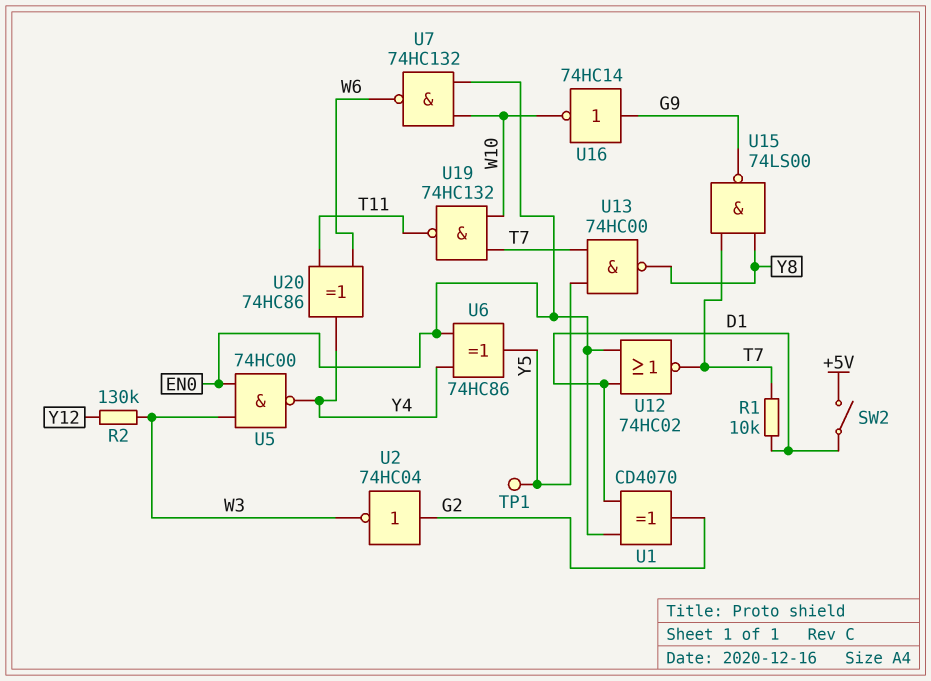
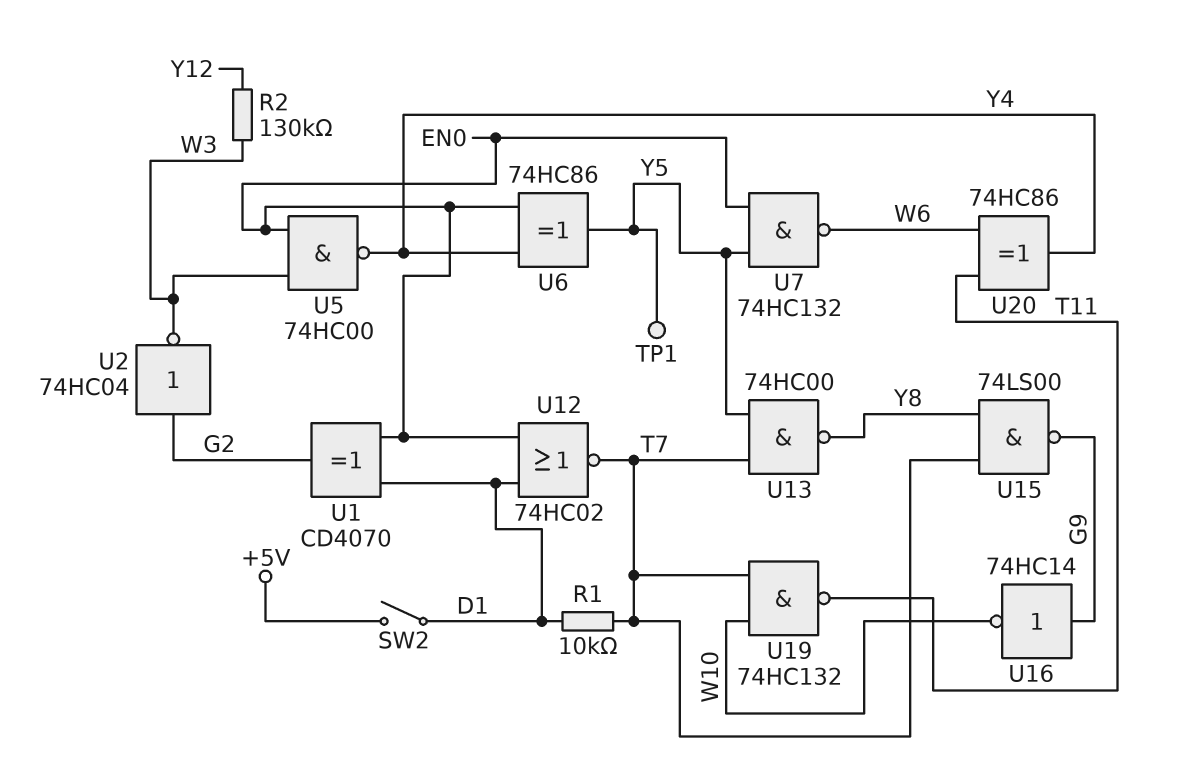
U7: NAND 74HC132 (in EN0, in W10, out W6) -> NAND 74HC132 (in EN0, in Y5, out W6)

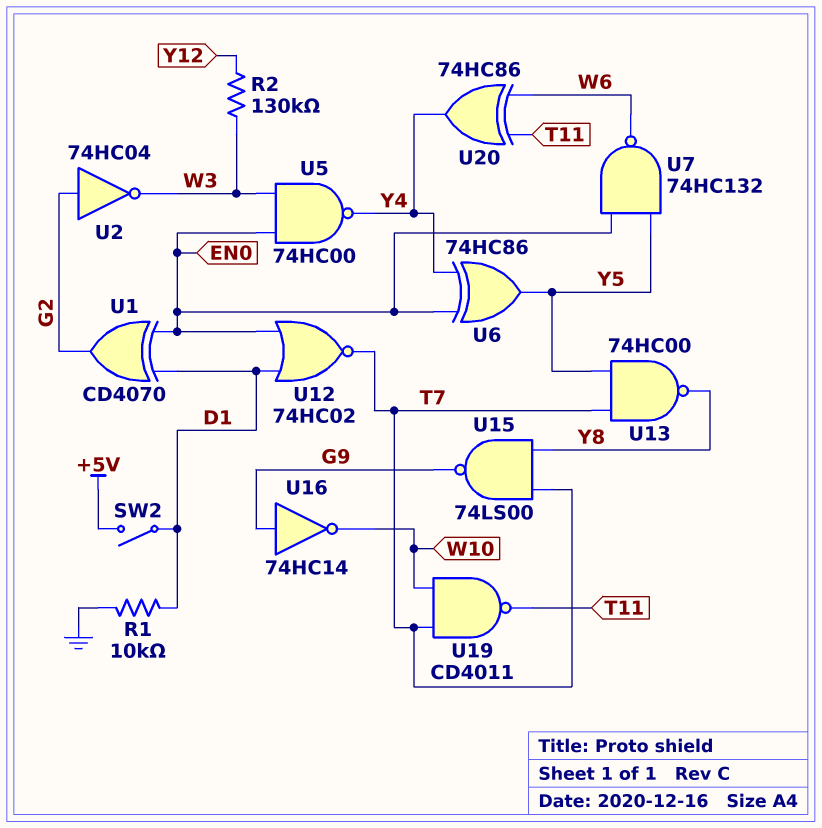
R1: 10k (D1, T7) -> 10k (D1, GND)
TP1: test point (Y5) -> none
U19: NAND 74HC132 (in T7, in W10, out T11) -> NAND CD4011 (in T7, in W10, out T11)

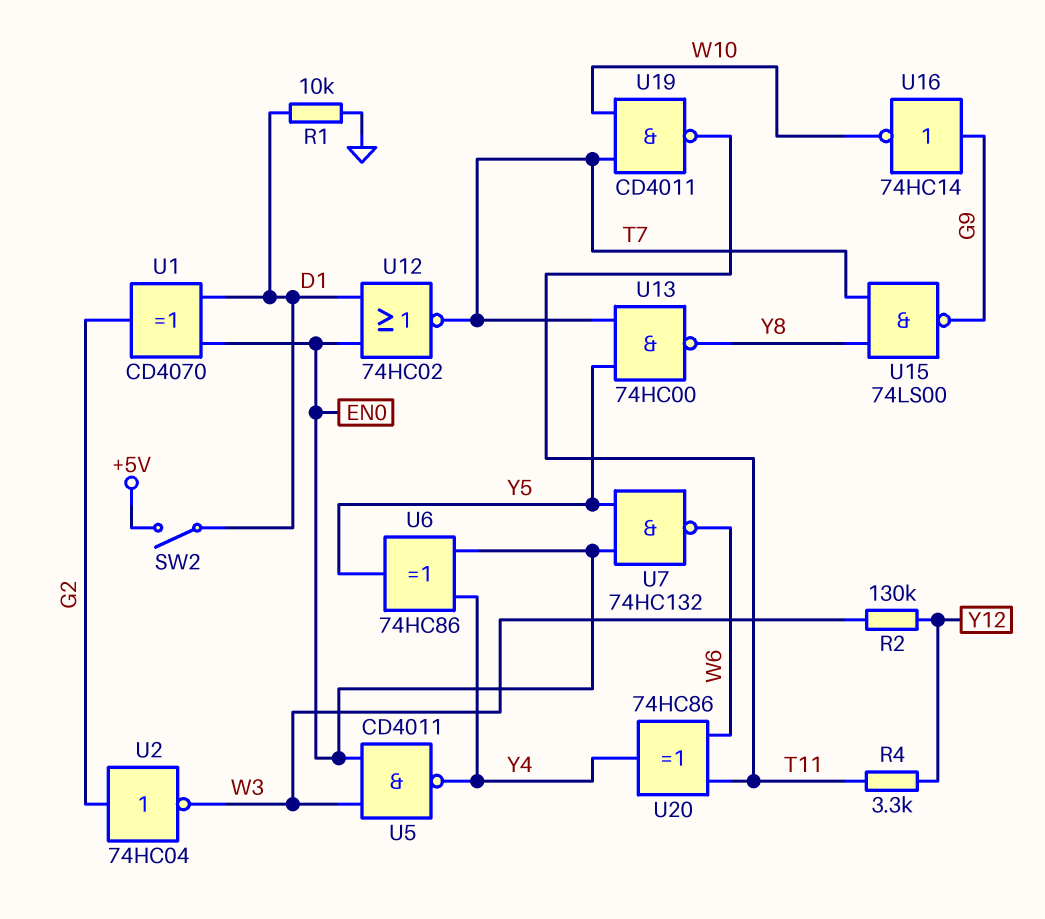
R4: none -> 3.3k (T11, Y12)
U5: NAND 74HC00 (in EN0, in W3, out Y4) -> NAND CD4011 (in EN0, in W3, out Y4)

